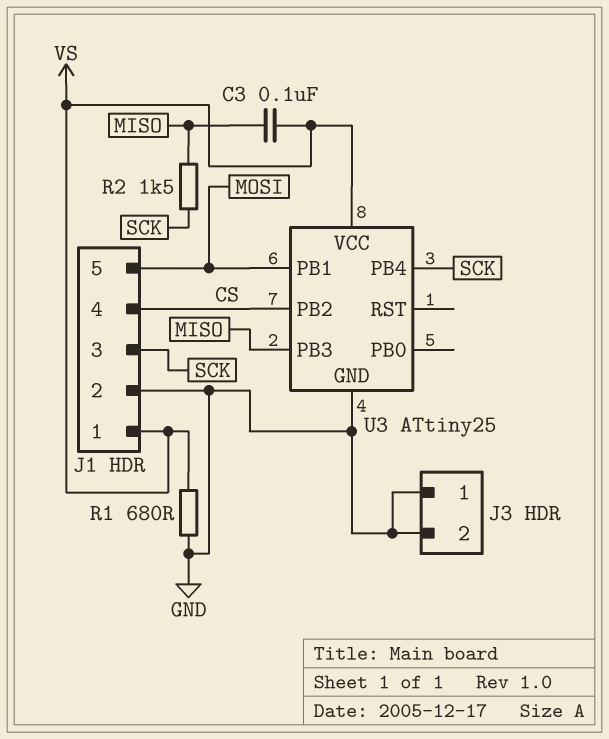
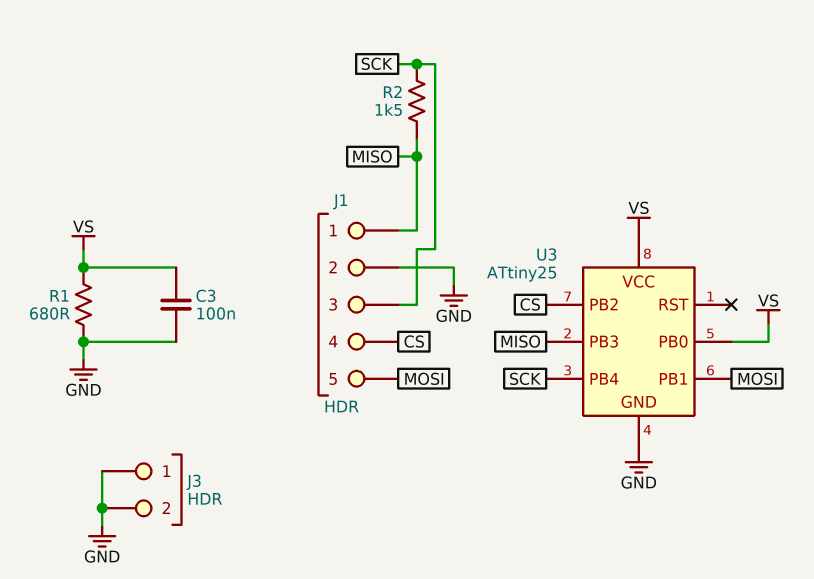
C3: 100nF (MISO, VS) -> 100nF (GND, VS)
J1 pin 1: VS -> MISO
U3 pin PB0: none -> VS

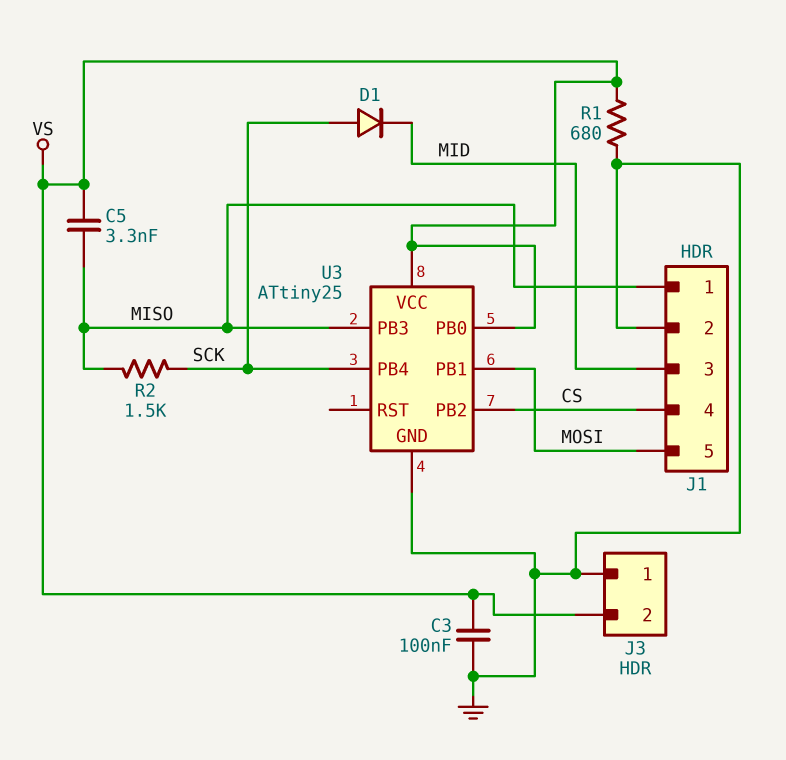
C5: none -> 3.3nF (MISO, VS)
D1: none -> diode (A SCK, K MID)
J1 pin 3: SCK -> MID
J3 pin 2: GND -> VS

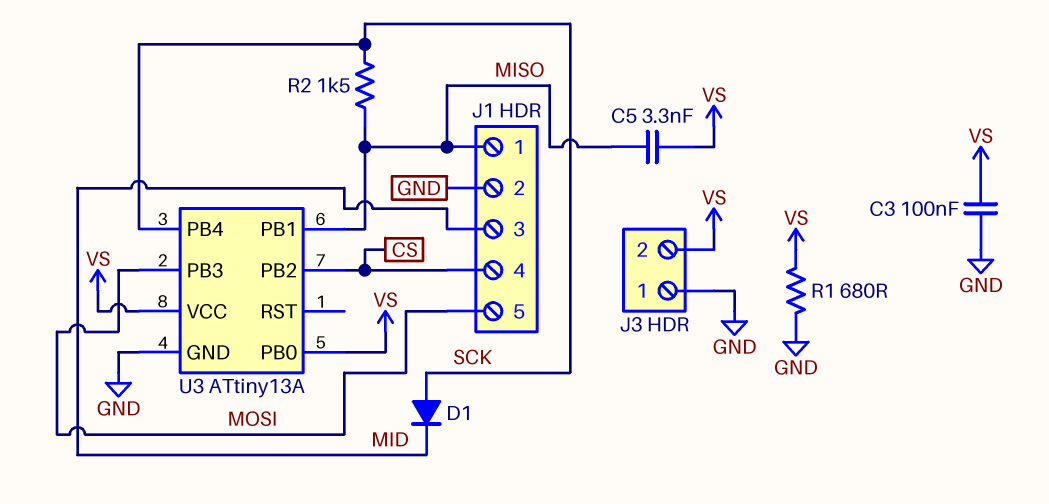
U3: ATtiny25 -> ATtiny13A
U3 pin PB1: MOSI -> MISO
U3 pin PB3: MISO -> MOSI

